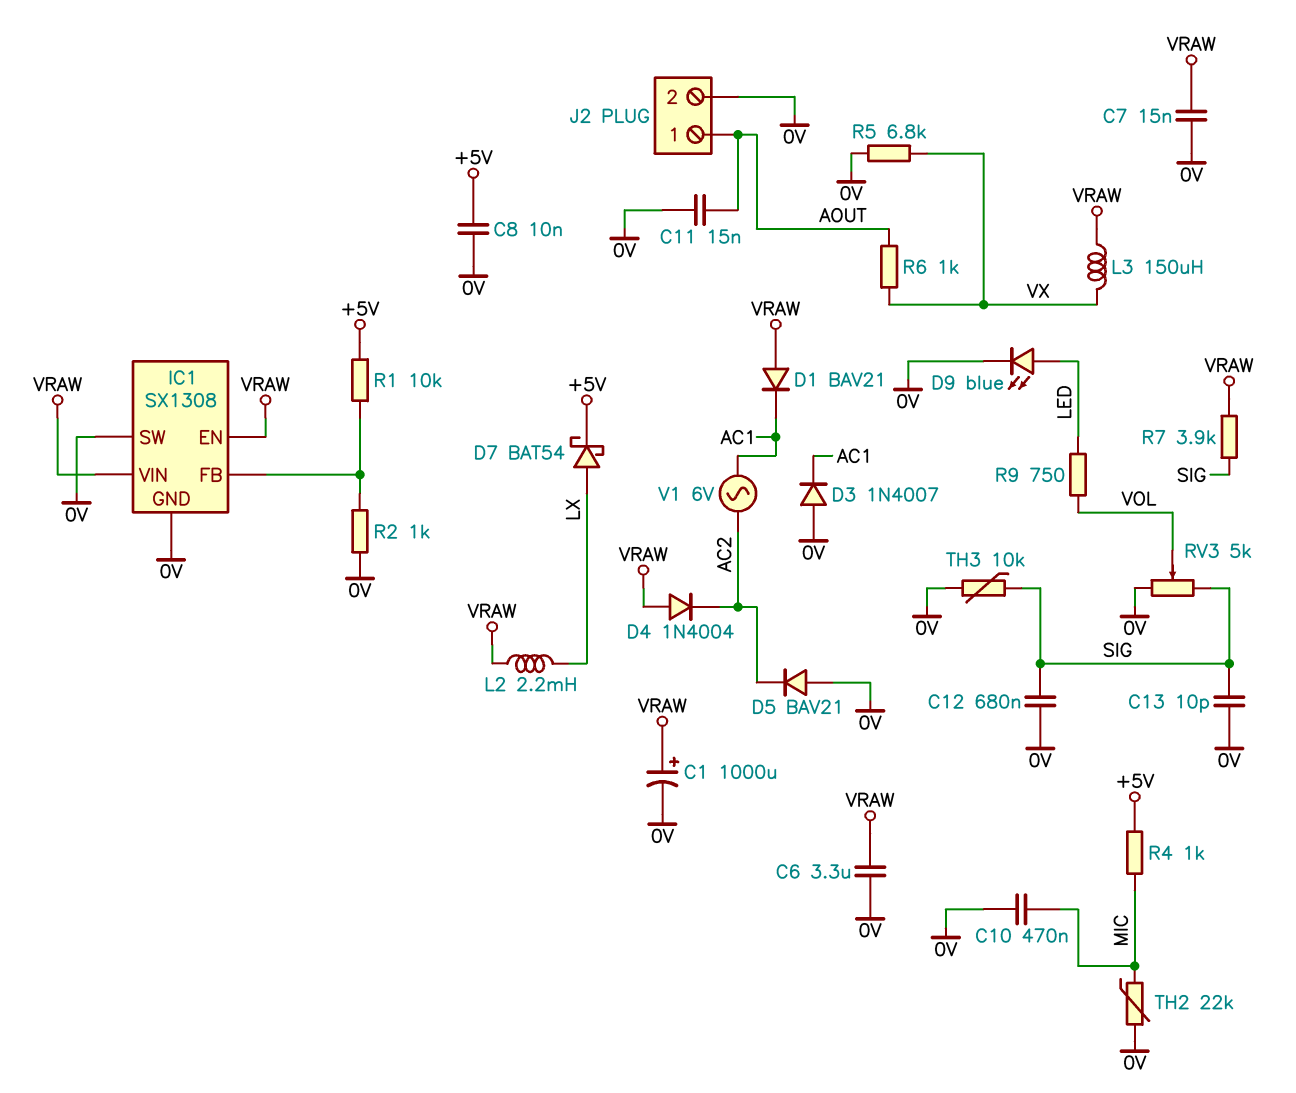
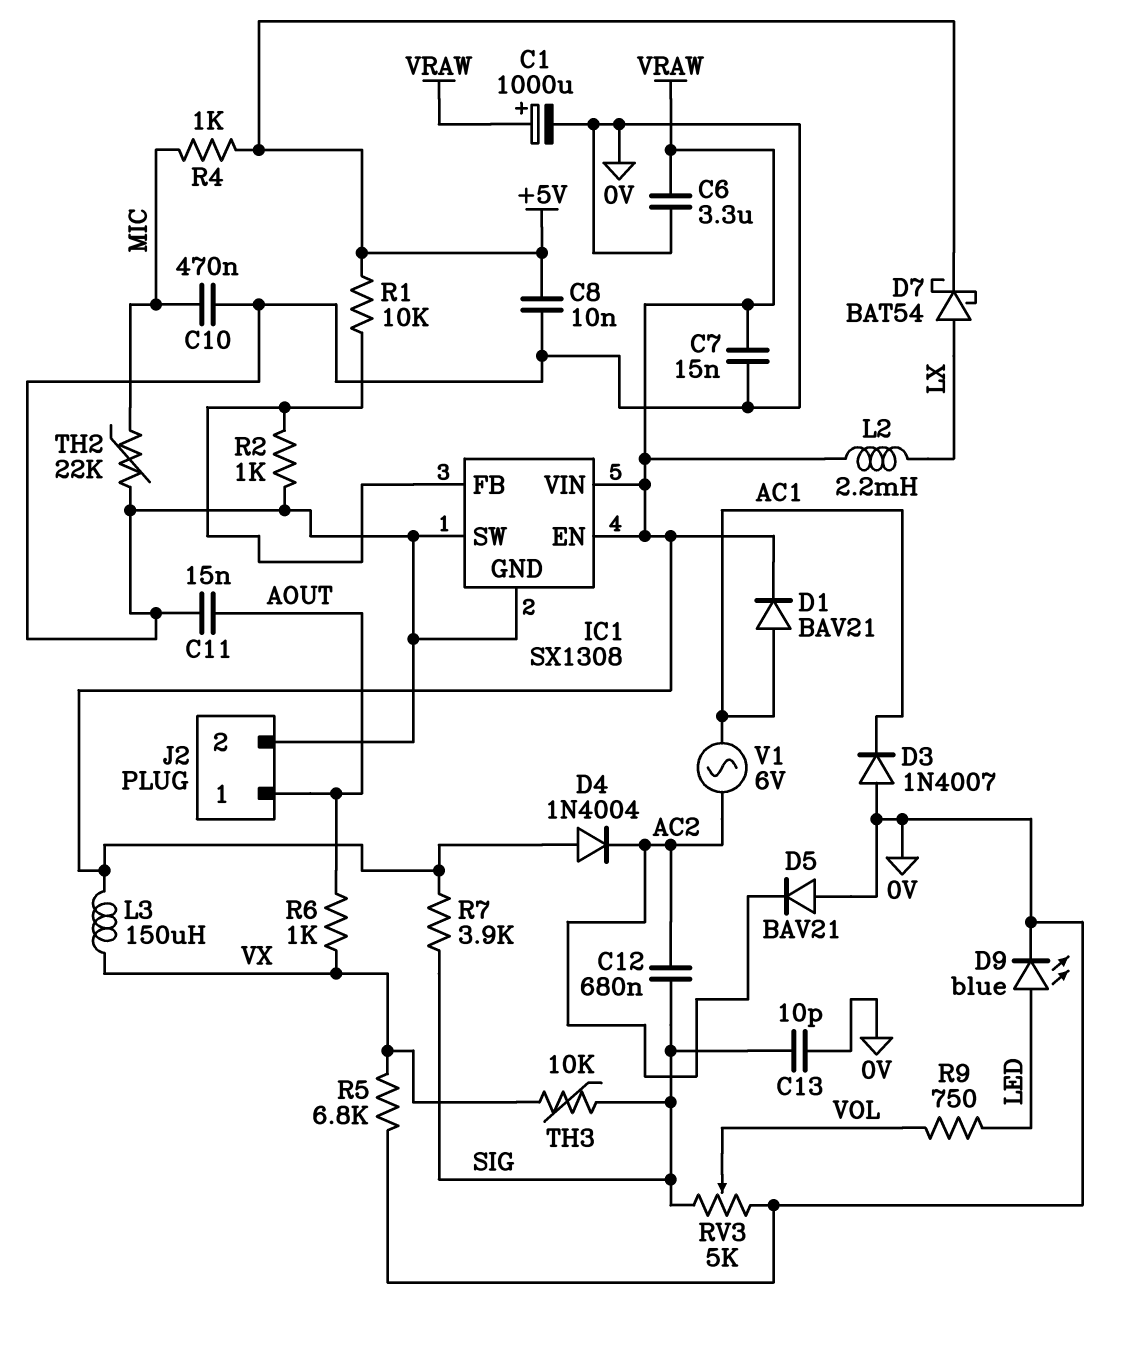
C12: 680nF (0V, SIG) -> 680nF (AC2, SIG)
D1: diode BAV21 (A VRAW, K AC1) -> diode BAV21 (A AC1, K VRAW)
TH3: 10k (0V, SIG) -> 10k (SIG, VX)

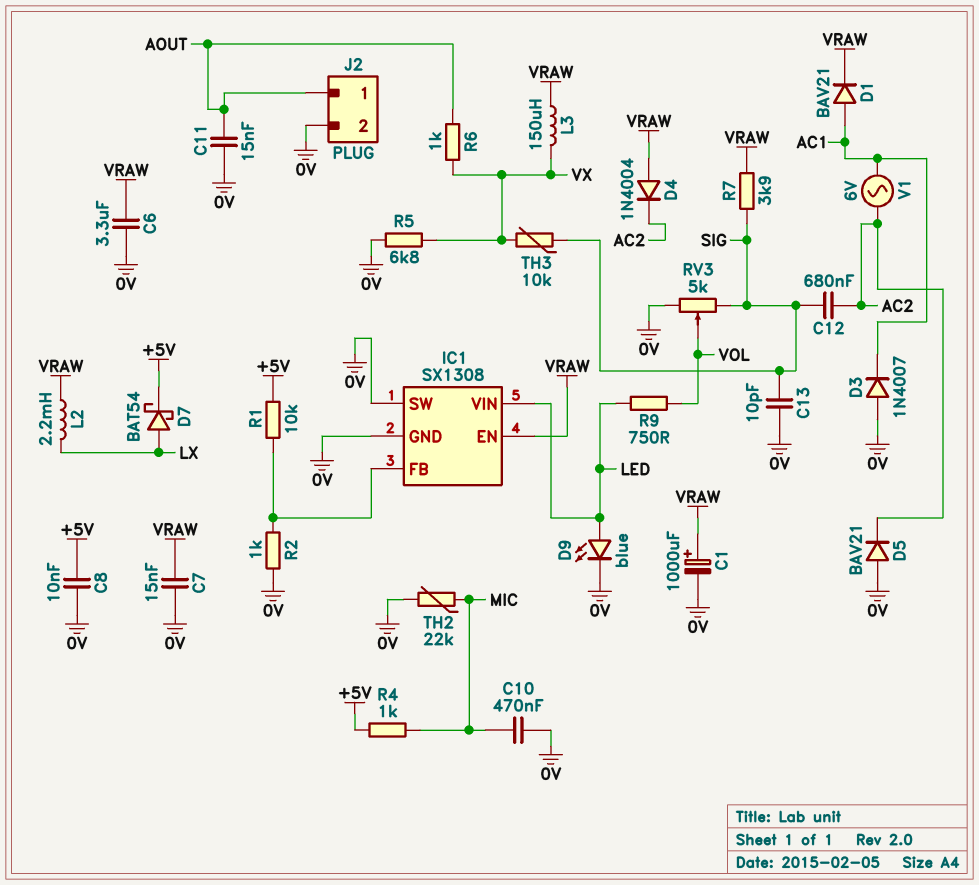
IC1 pin VIN: VRAW -> LED

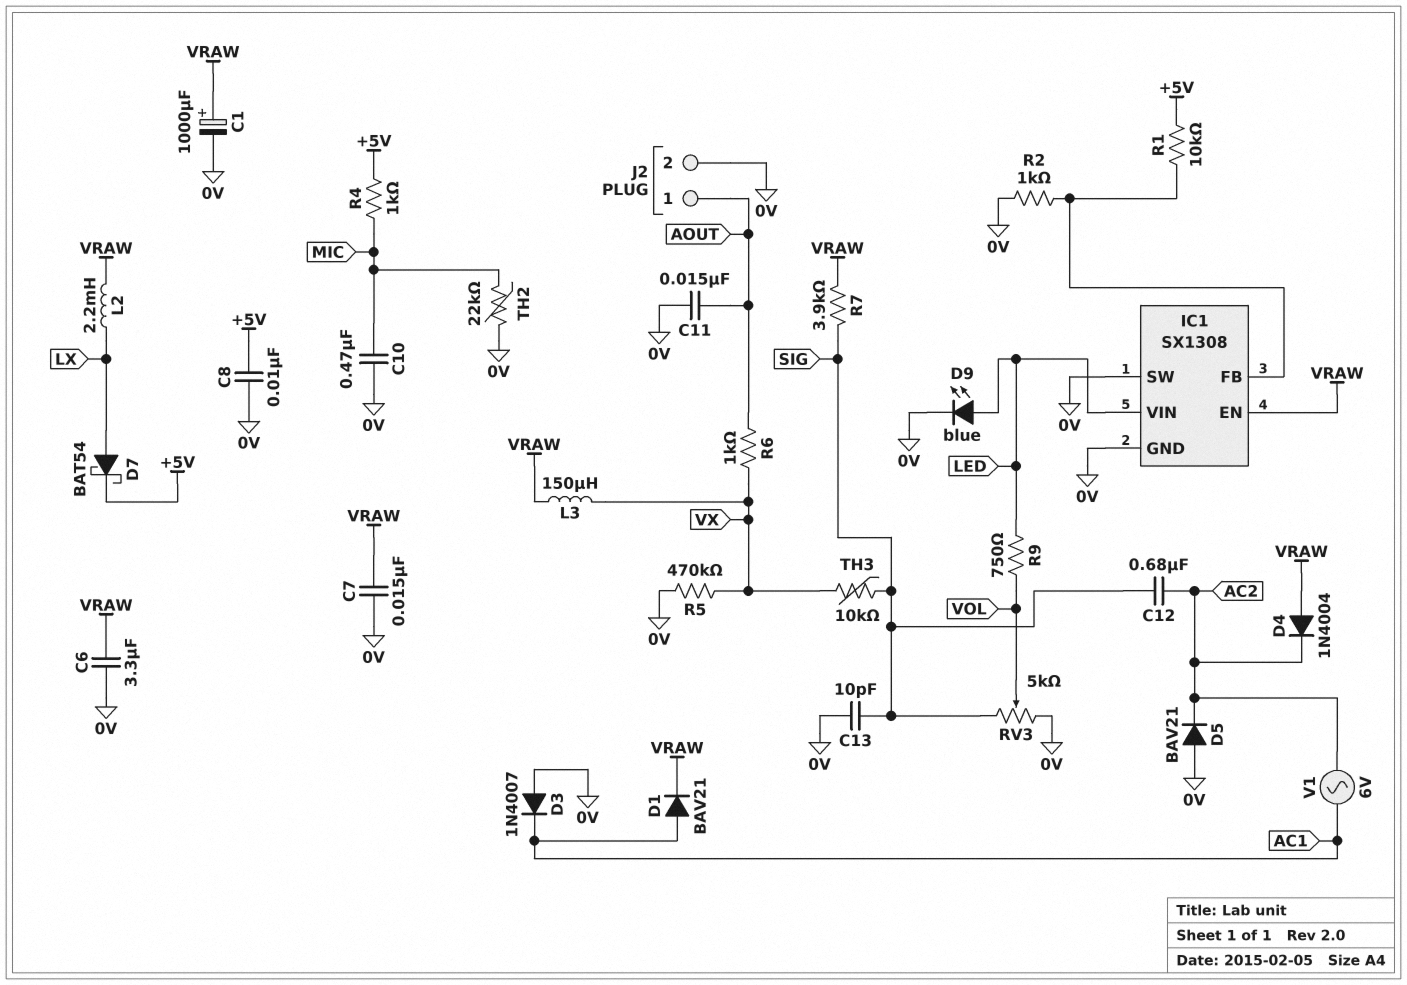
R5: 6.8k (0V, VX) -> 470k (0V, VX)

